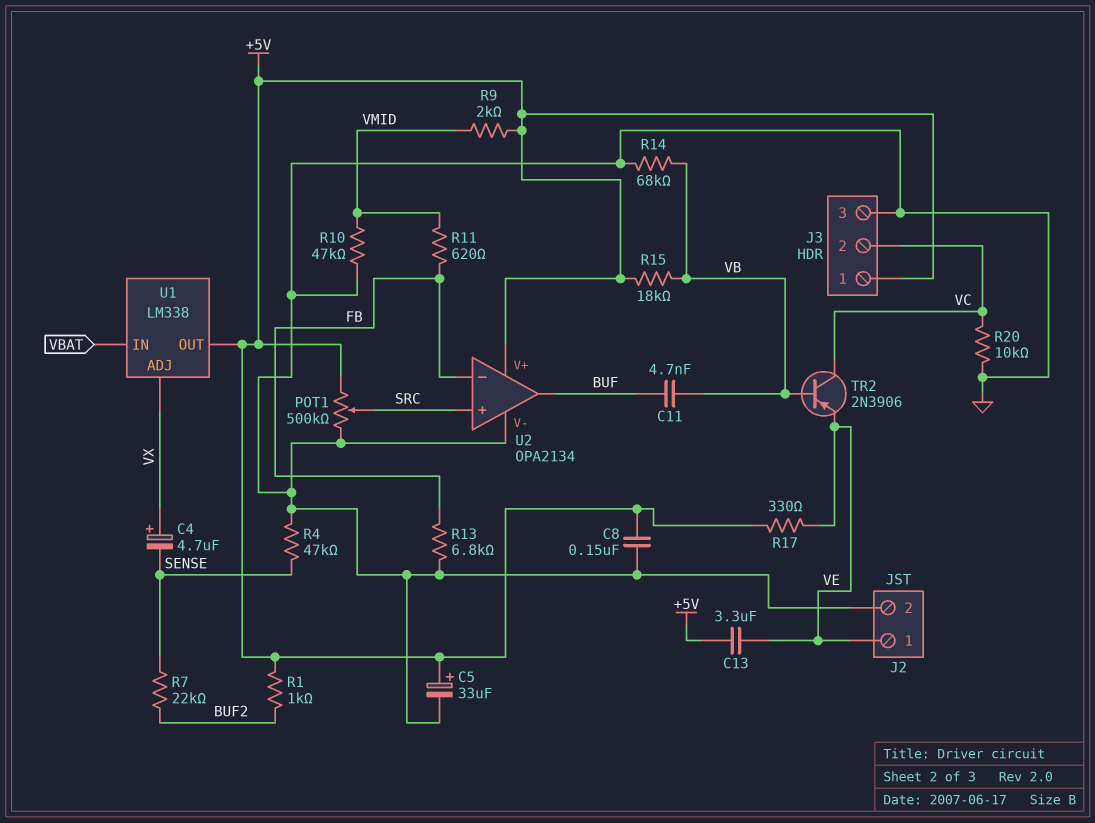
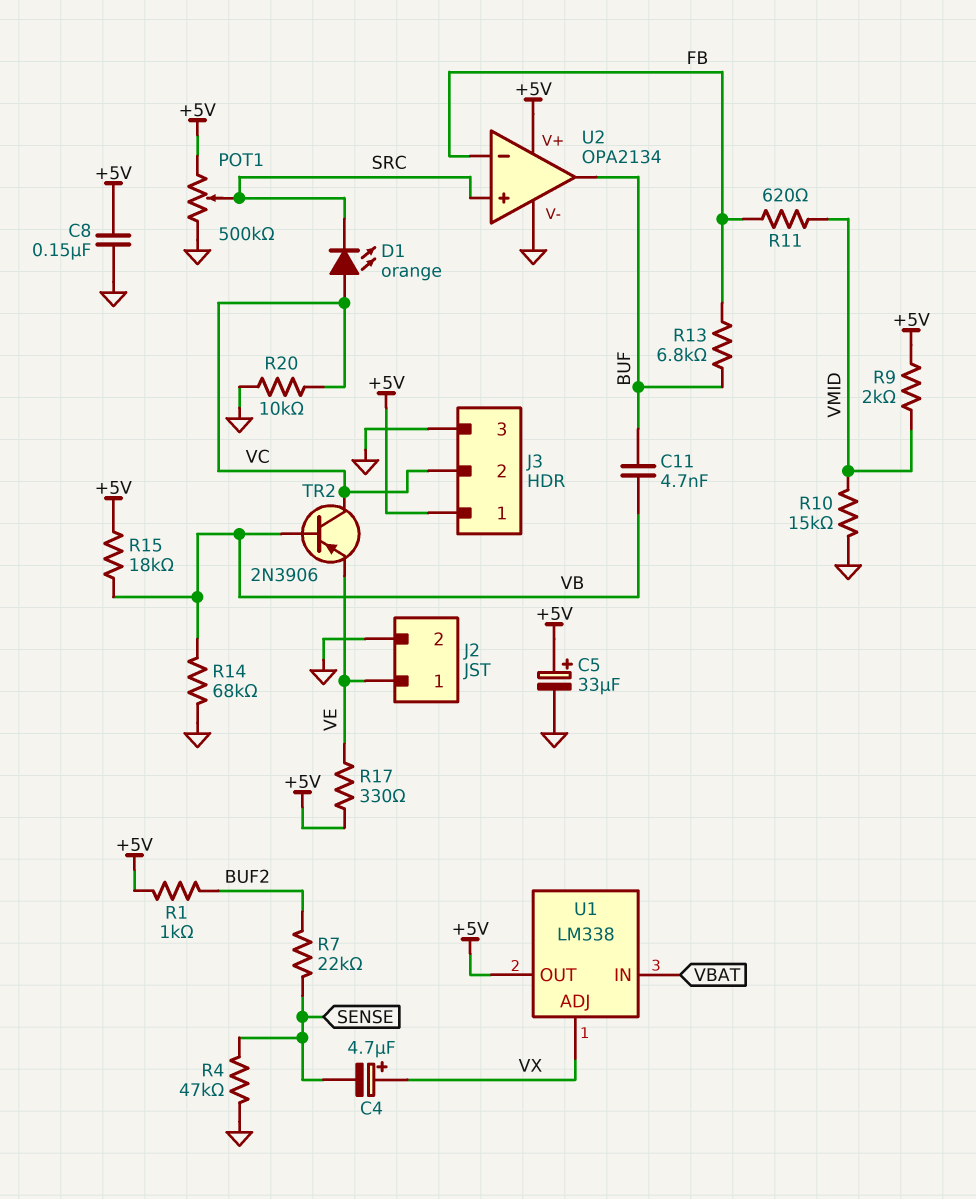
C13: 3.3uF (+5V, VE) -> none
D1: none -> LED orange (A VC, K SRC)
R10: 47k (GND, VMID) -> 15k (GND, VMID)
R13: 6.8k (FB, GND) -> 6.8k (BUF, FB)

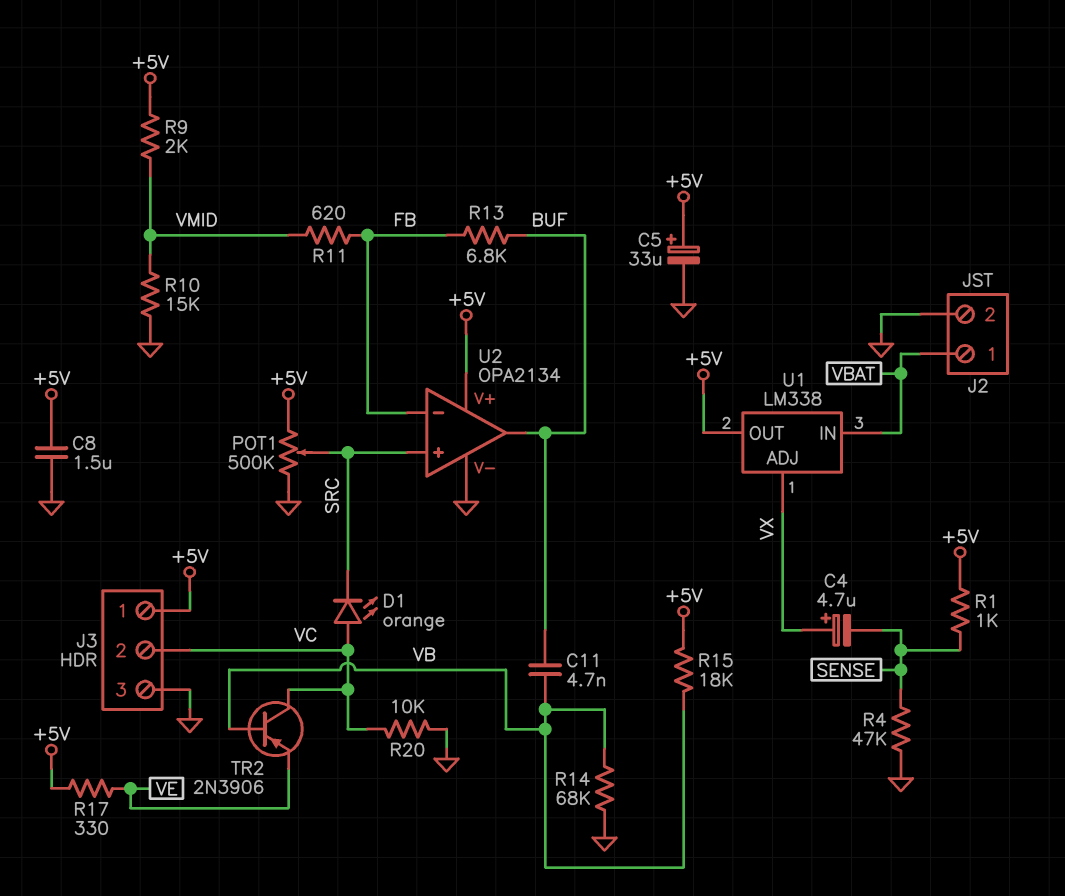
C8: 150nF (+5V, GND) -> 1.5uF (+5V, GND)
J2 pin 1: VE -> VBAT
R1: 1k (+5V, BUF2) -> 1k (+5V, SENSE)
R7: 22k (BUF2, SENSE) -> none

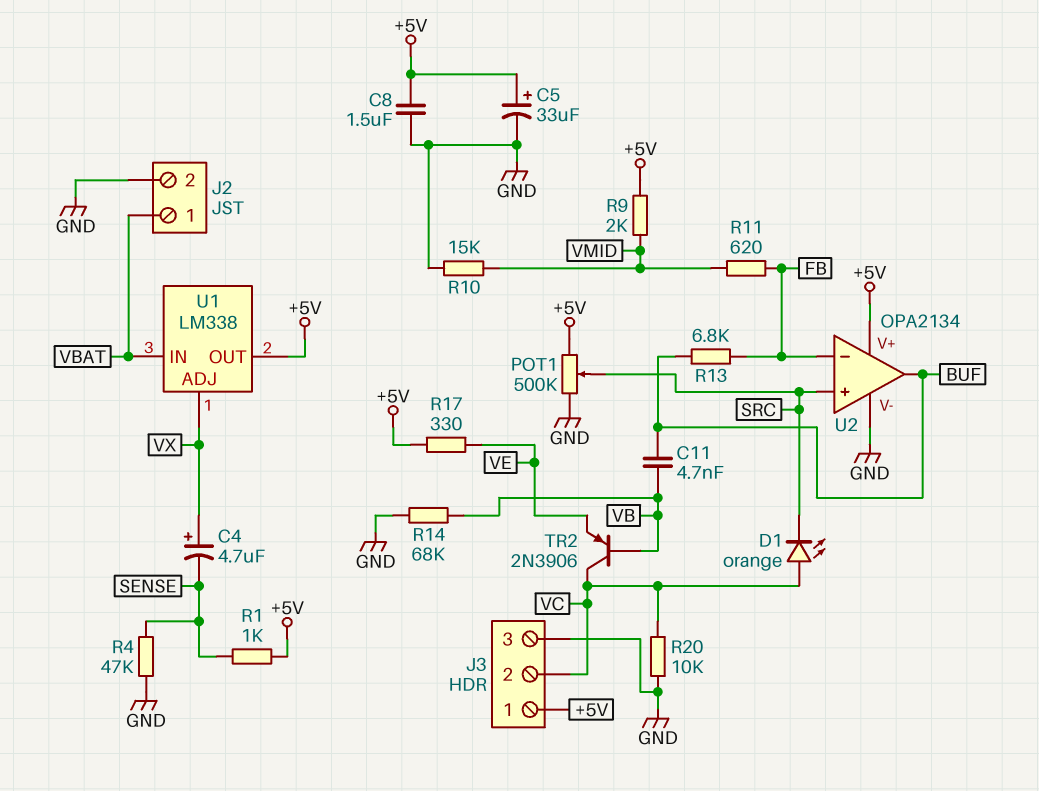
R15: 18k (+5V, VB) -> none

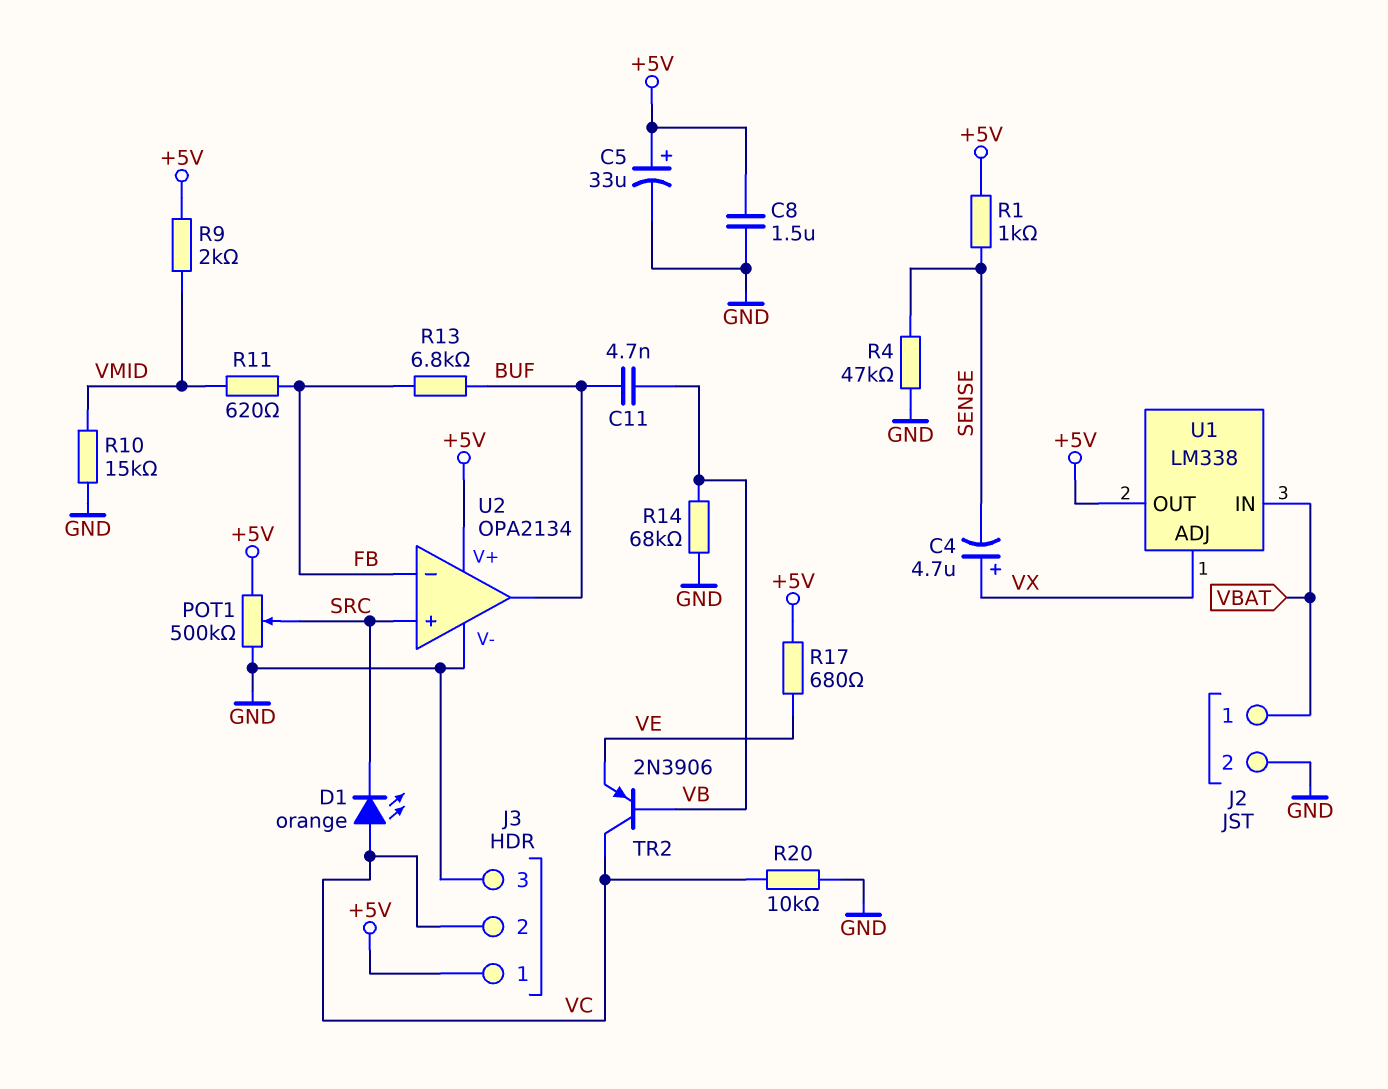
R17: 330 (+5V, VE) -> 680 (+5V, VE)

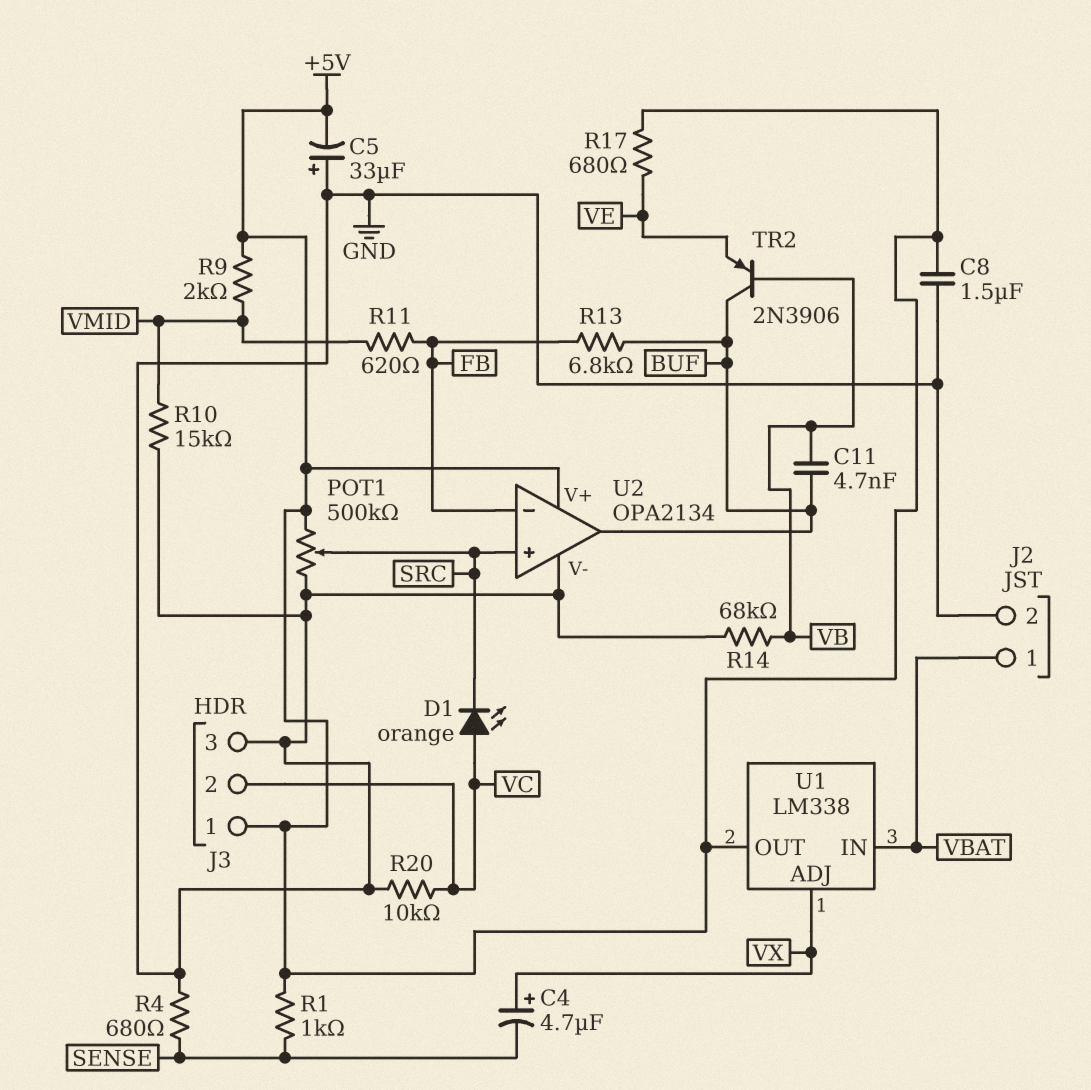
C5: 33uF (plus +5V, minus GND) -> 33uF (plus GND, minus +5V)
R4: 47k (GND, SENSE) -> 680 (GND, SENSE)
TR2: PNP 2N3906 (B VB, C VC, E VE) -> PNP 2N3906 (B VB, C BUF, E VE)

